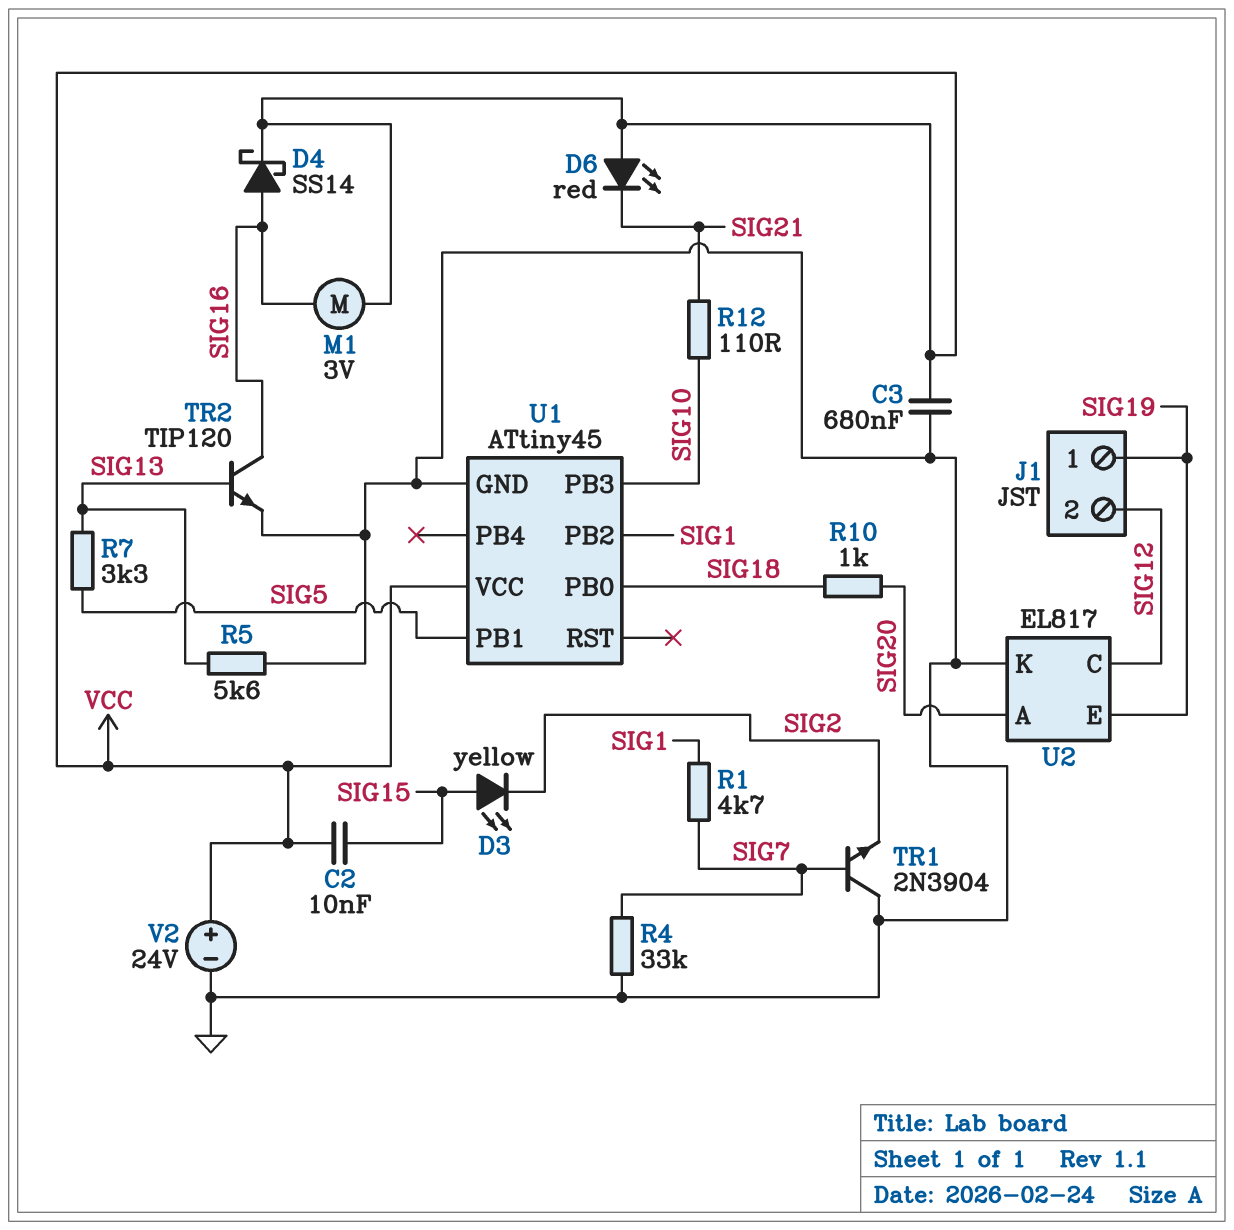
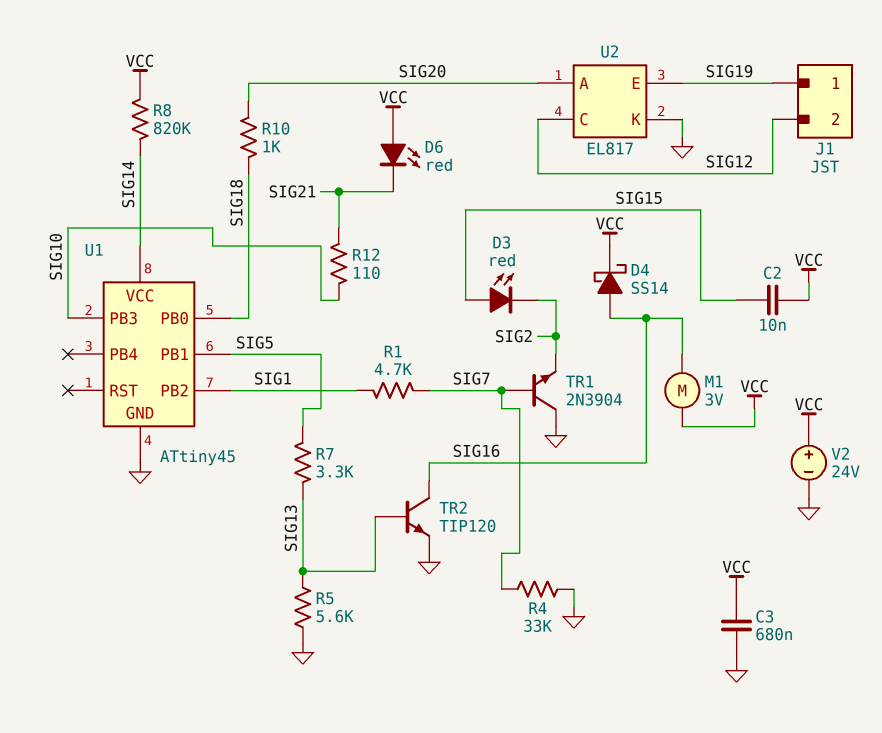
D3: LED yellow (A SIG15, K SIG2) -> LED red (A SIG15, K SIG2)
R8: none -> 820k (SIG14, VCC)
U1 pin VCC: VCC -> SIG14

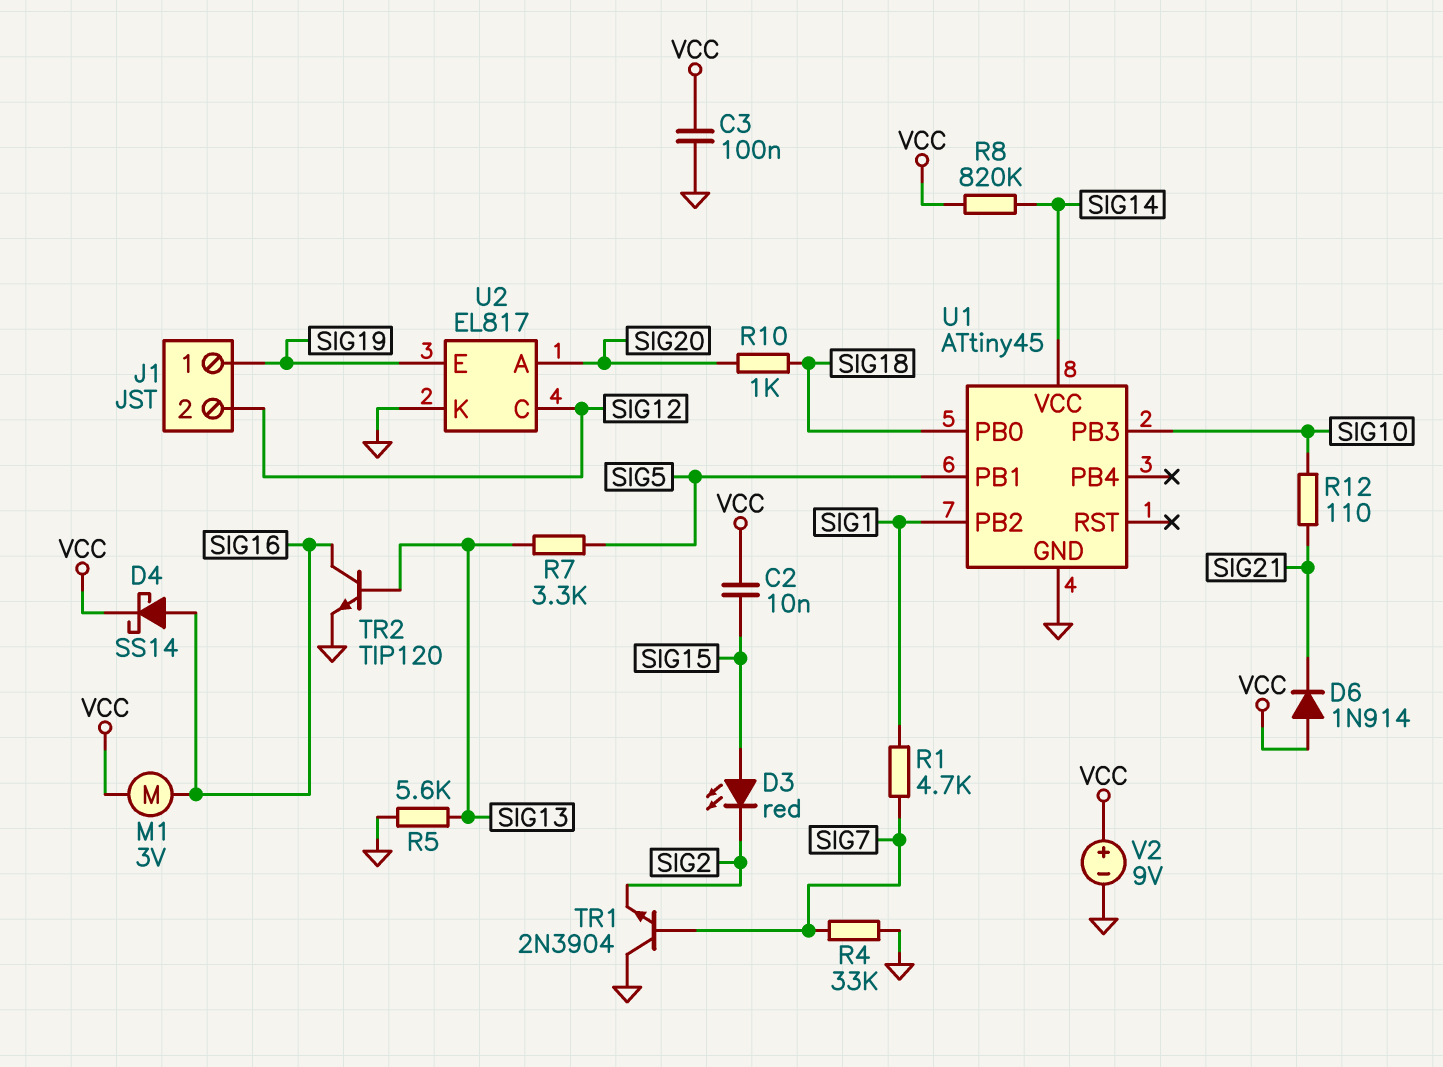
C3: 680nF (GND, VCC) -> 100nF (GND, VCC)
D6: LED red (A VCC, K SIG21) -> diode 1N914 (A VCC, K SIG21)
V2: 24V (plus VCC, minus GND) -> 9V (plus VCC, minus GND)

